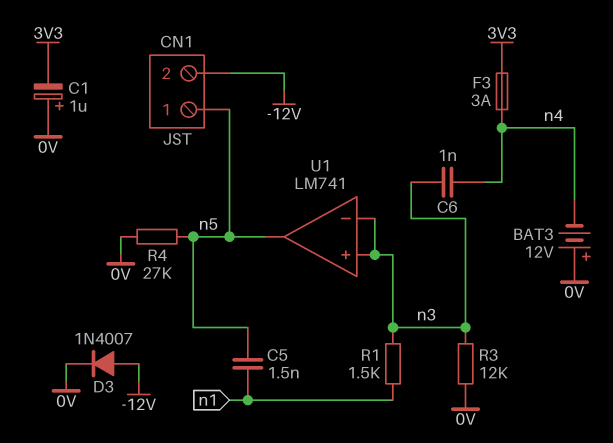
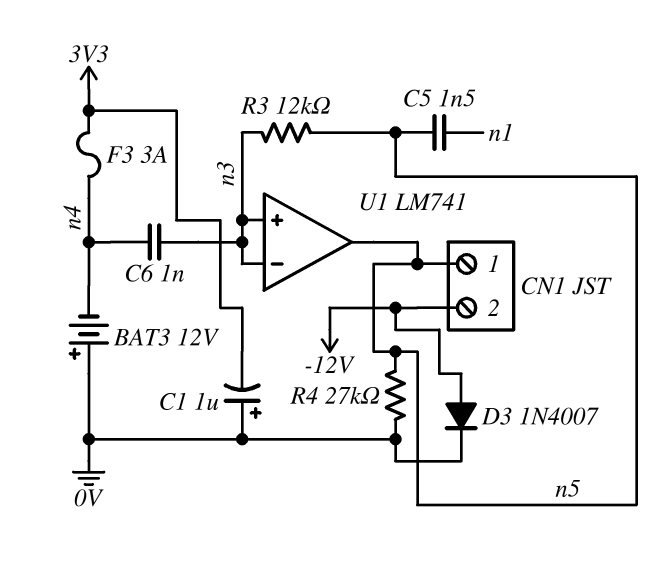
R1: 1.5k (n1, n3) -> none
R3: 12k (0V, n3) -> 12k (n3, n5)

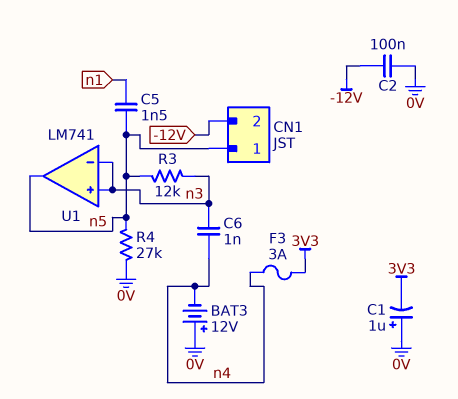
C2: none -> 100nF (-12V, 0V)
D3: diode 1N4007 (A -12V, K 0V) -> none

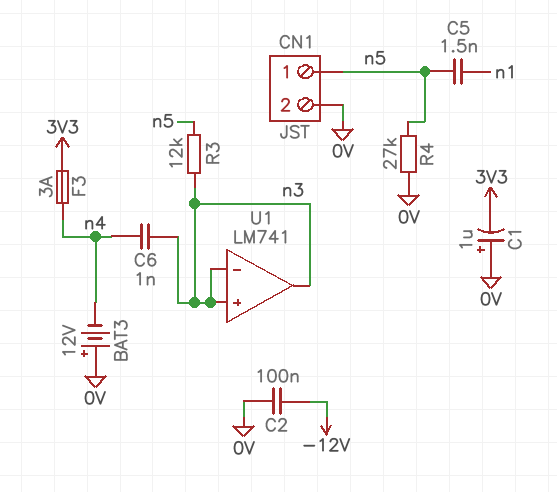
CN1 pin 2: -12V -> 0V
U1 pin out: n5 -> n3

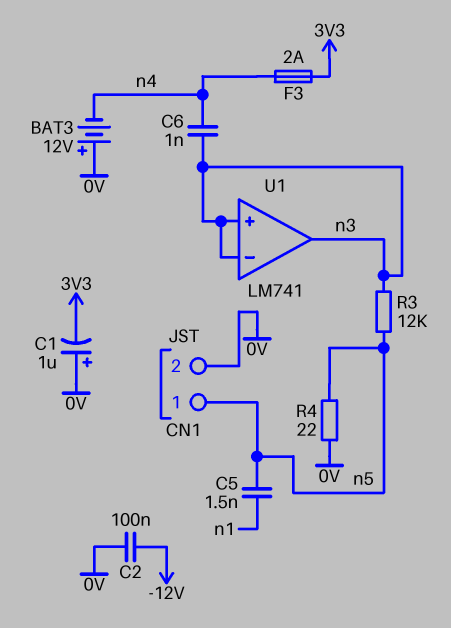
F3: 3A (3V3, n4) -> 2A (3V3, n4)
R4: 27k (0V, n5) -> 22 (0V, n5)

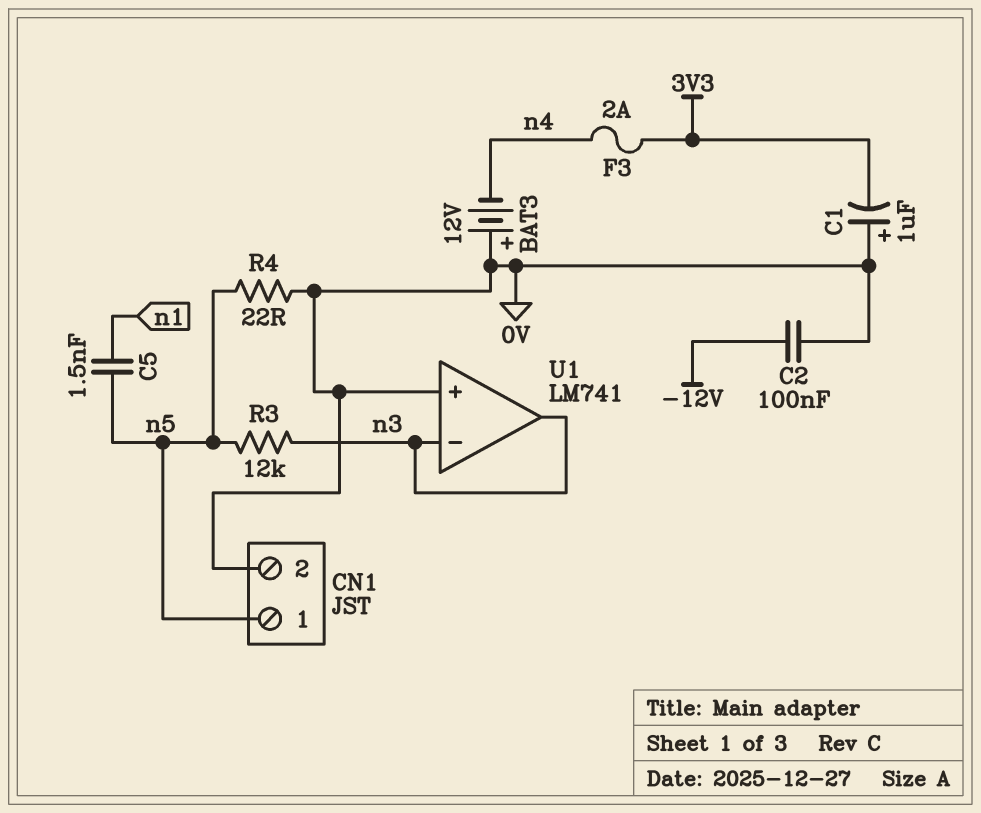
C6: 1nF (n3, n4) -> none
U1 pin in+: n3 -> 0V

